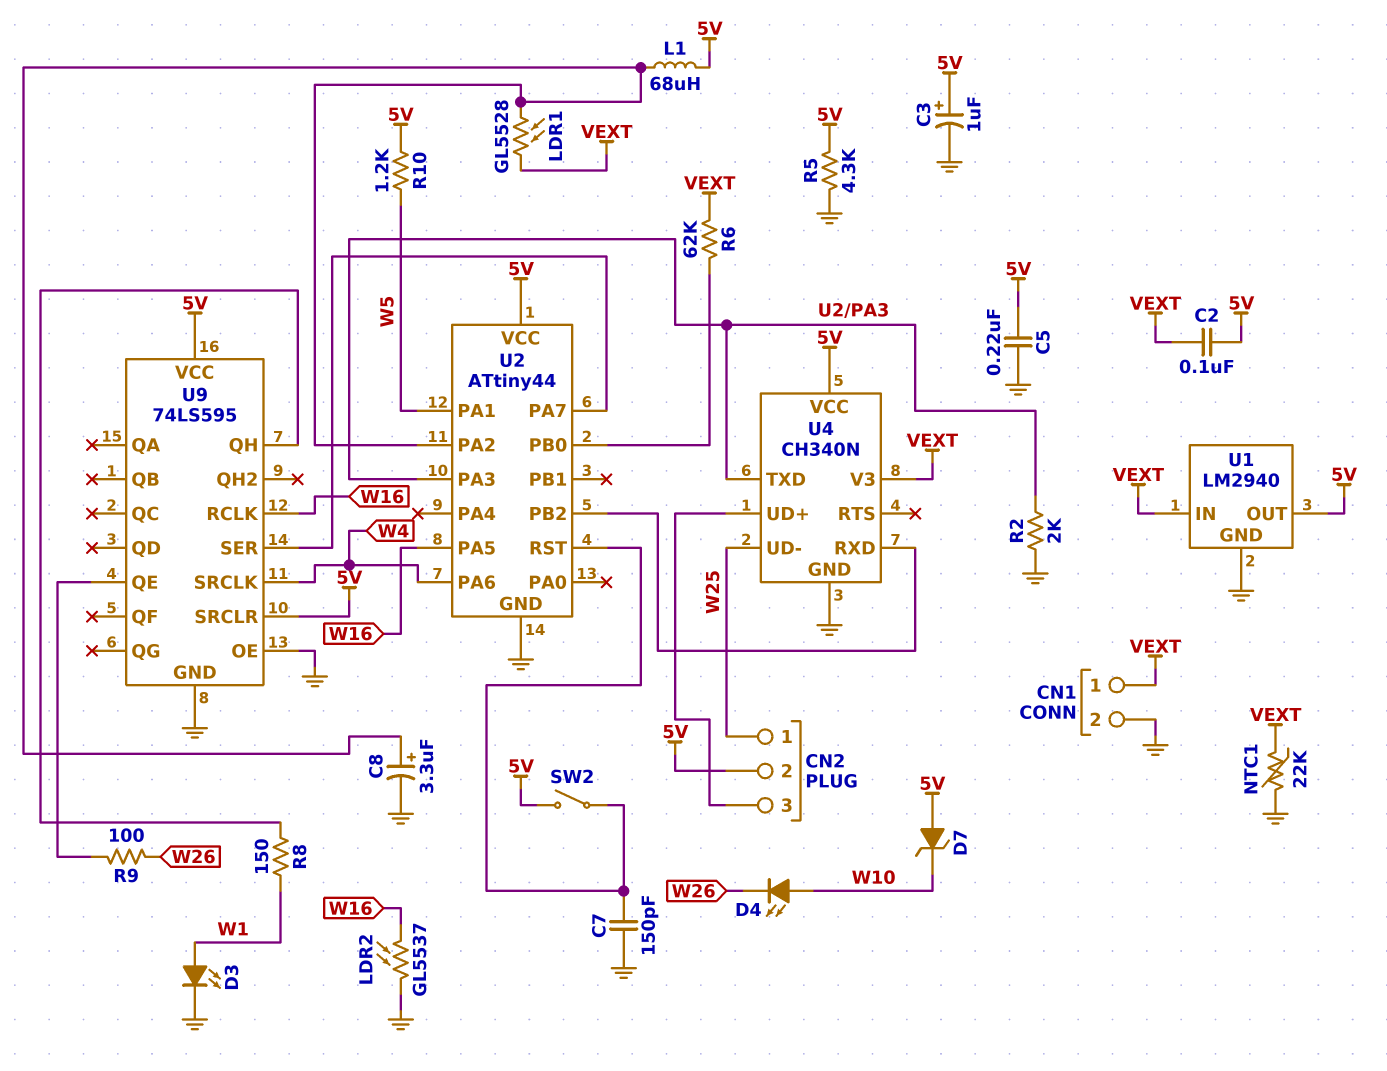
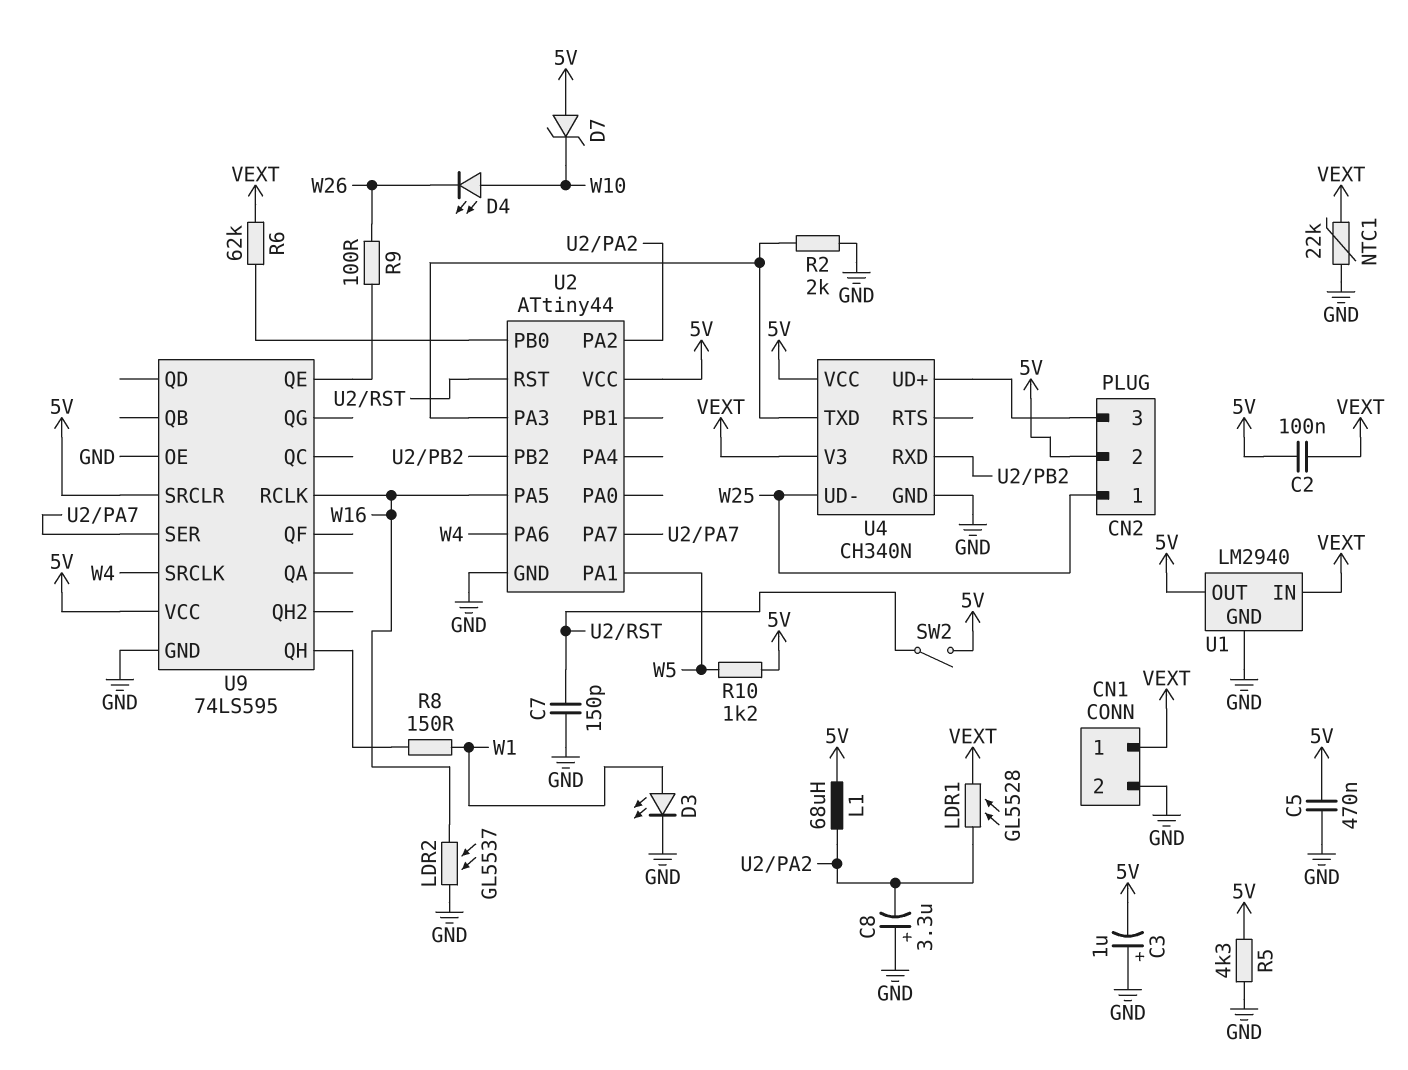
C3: 1uF (plus 5V, minus GND) -> 1uF (plus GND, minus 5V)
C5: 220nF (5V, GND) -> 470nF (5V, GND)
C8: 3.3uF (plus U2/PA2, minus GND) -> 3.3uF (plus GND, minus U2/PA2)

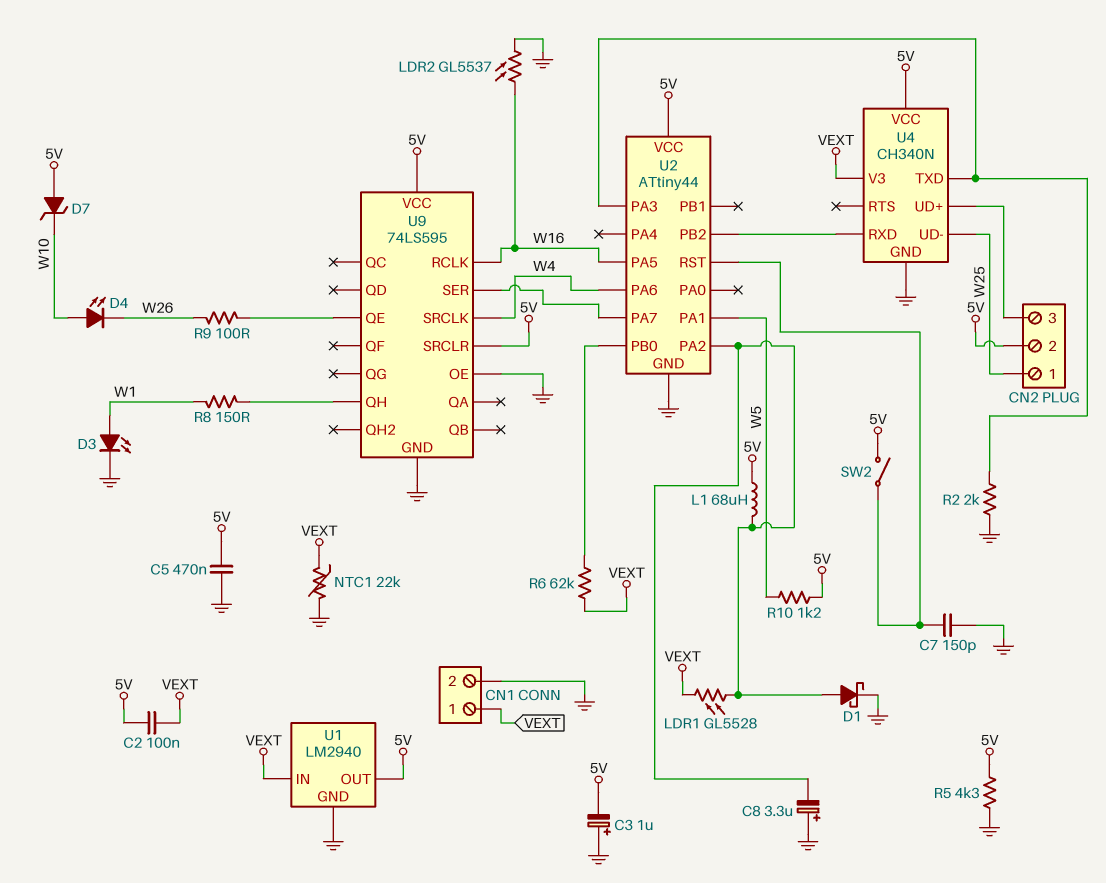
D1: none -> schottky (A U2/PA2, K GND)

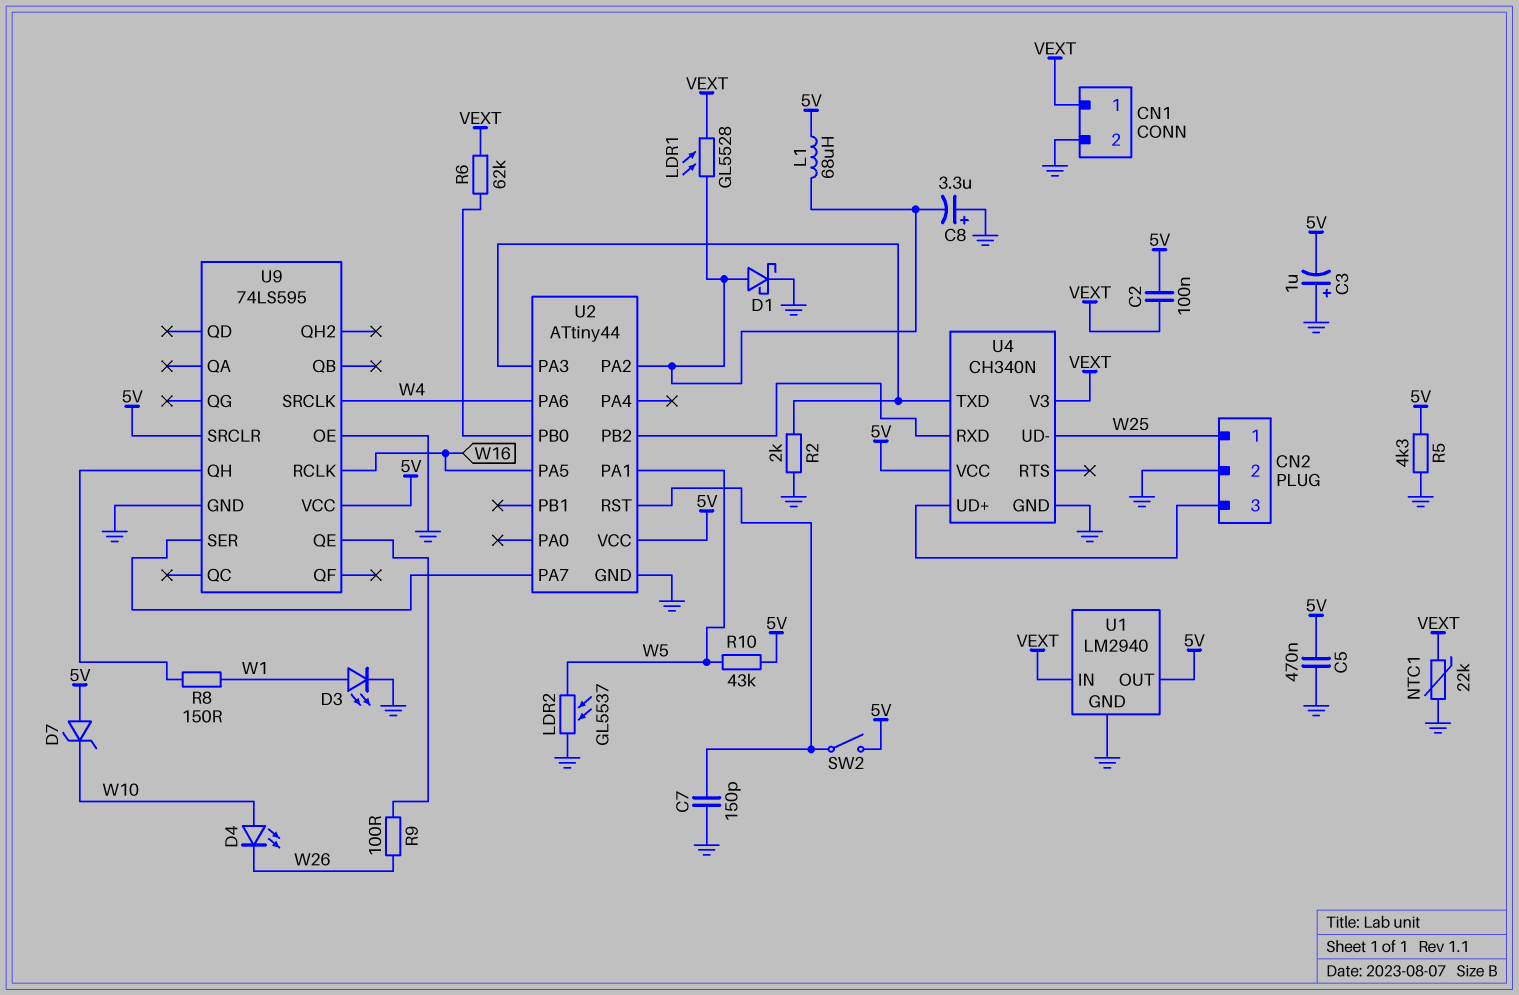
CN2 pin 2: 5V -> GND
LDR2: GL5537 (GND, W16) -> GL5537 (GND, W5)
R10: 1.2k (5V, W5) -> 43k (5V, W5)

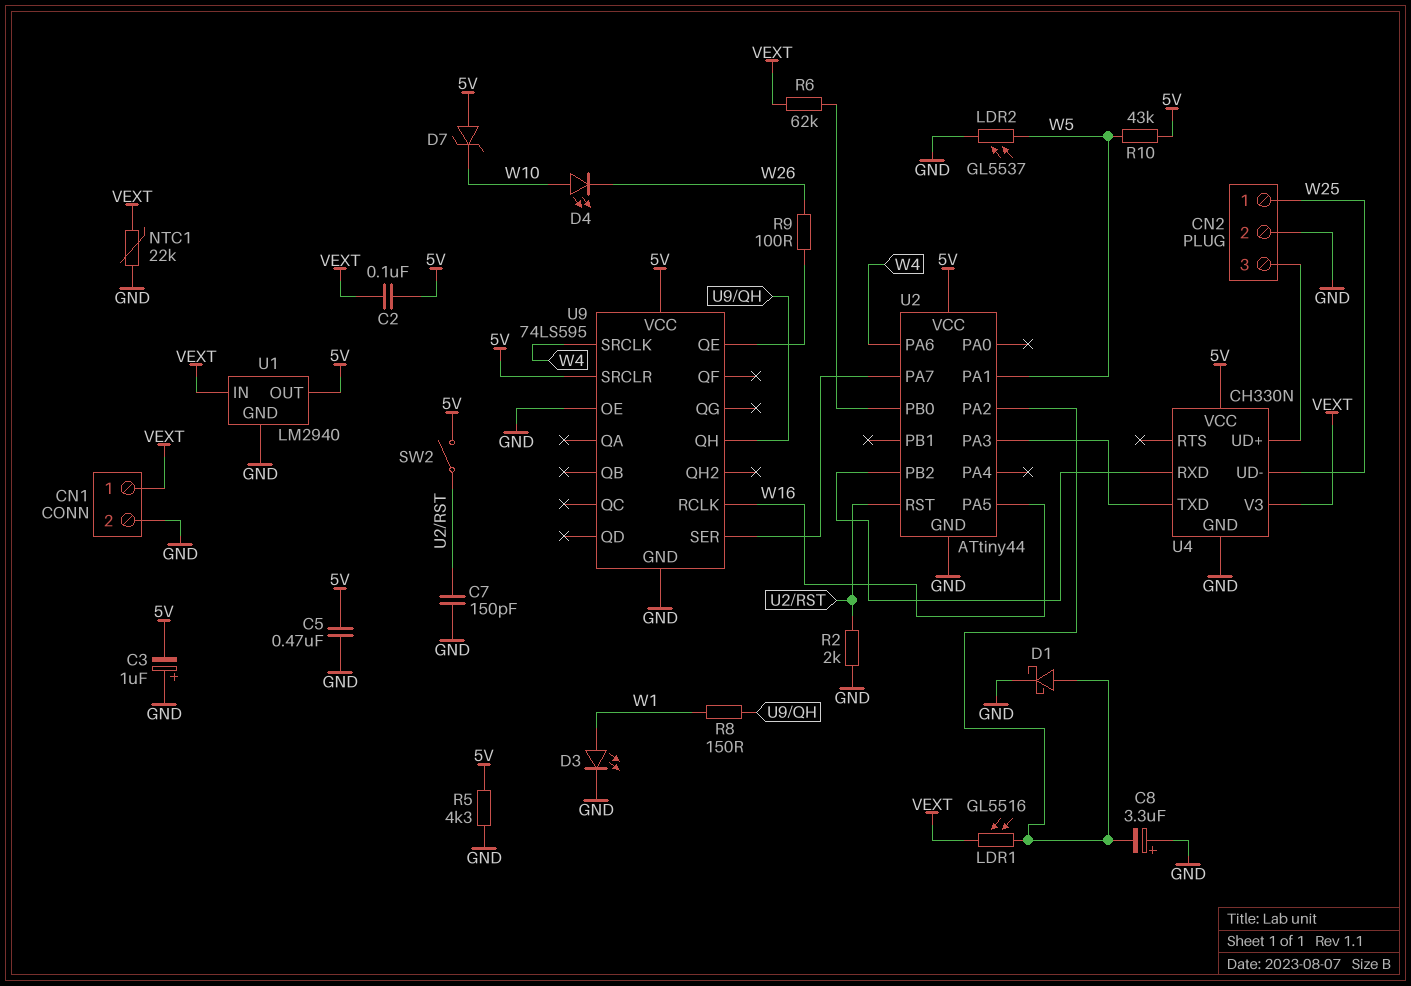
L1: 68uH (5V, U2/PA2) -> none
LDR1: GL5528 (U2/PA2, VEXT) -> GL5516 (U2/PA2, VEXT)
R2: 2k (GND, U2/PA3) -> 2k (GND, U2/RST)
U4: CH340N -> CH330N

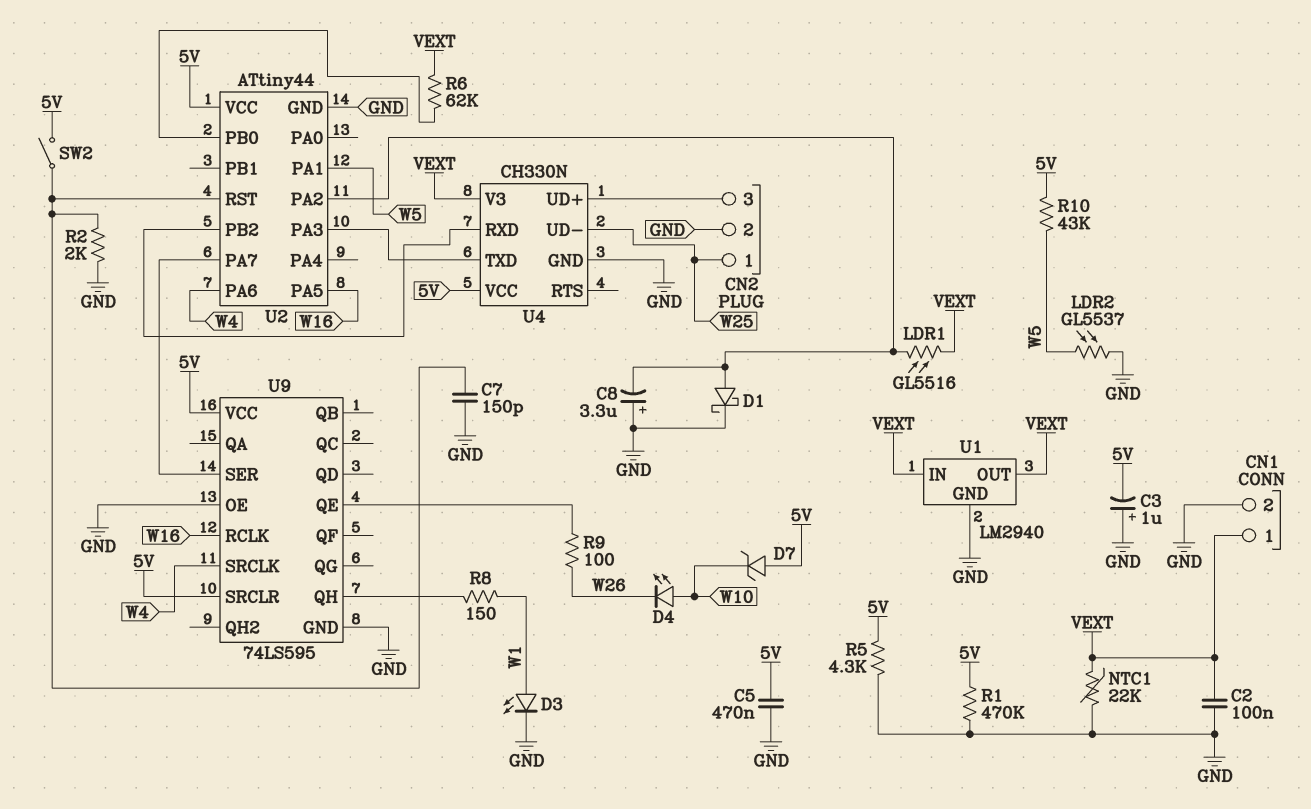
C2: 100nF (5V, VEXT) -> 100nF (GND, VEXT)
R1: none -> 470k (5V, GND)
U1 pin OUT: 5V -> VEXT

